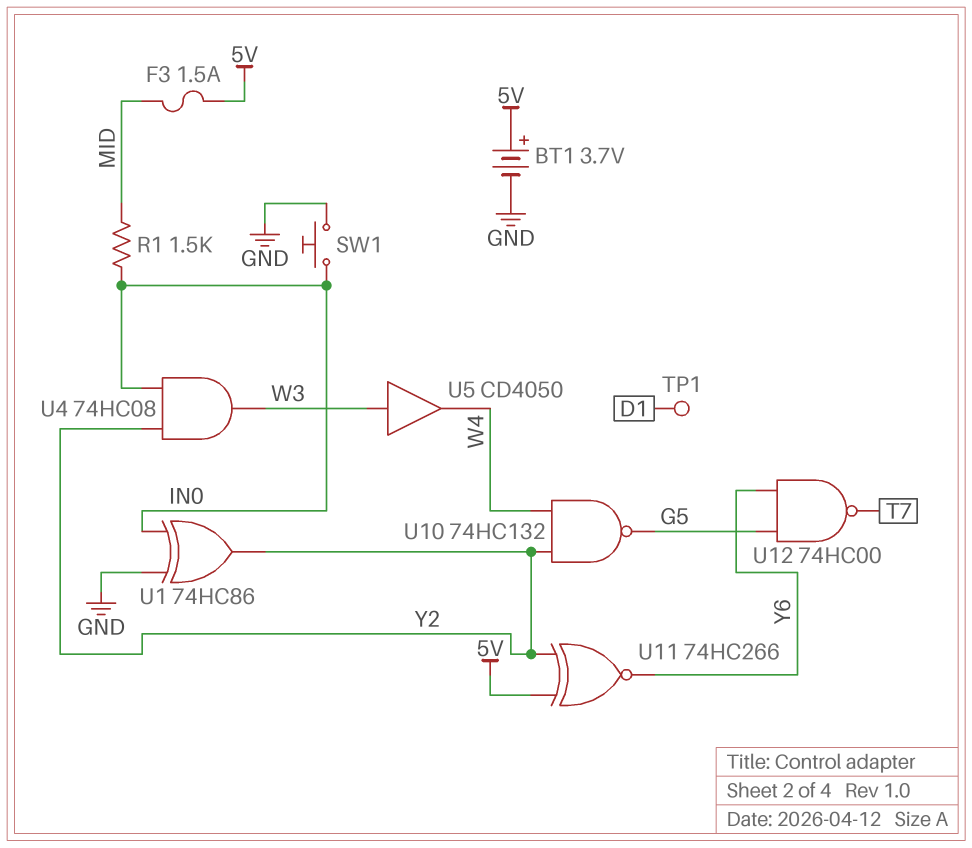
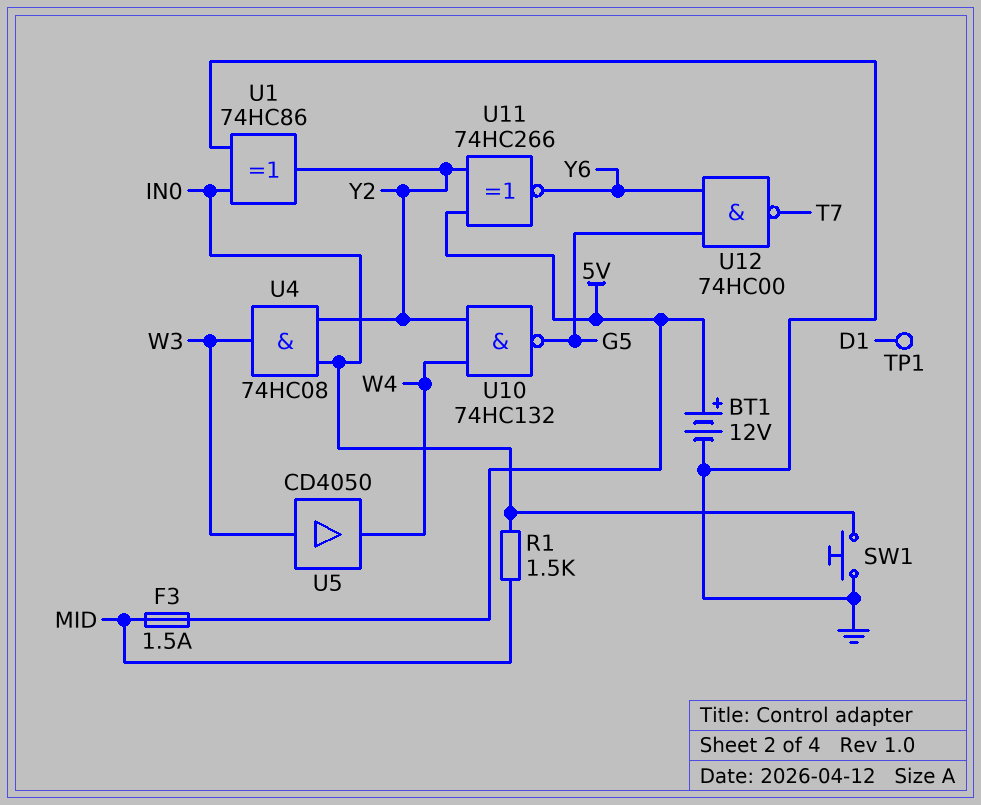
BT1: 3.7V (plus 5V, minus GND) -> 12V (plus 5V, minus GND)

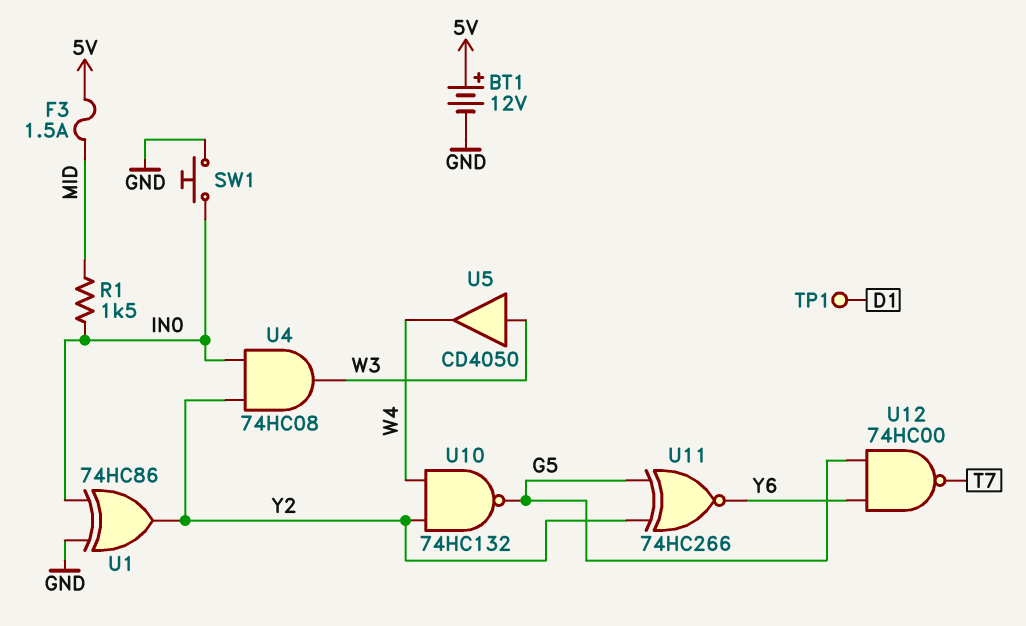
U11: XNOR 74HC266 (in 5V, in Y2, out Y6) -> XNOR 74HC266 (in G5, in Y2, out Y6)

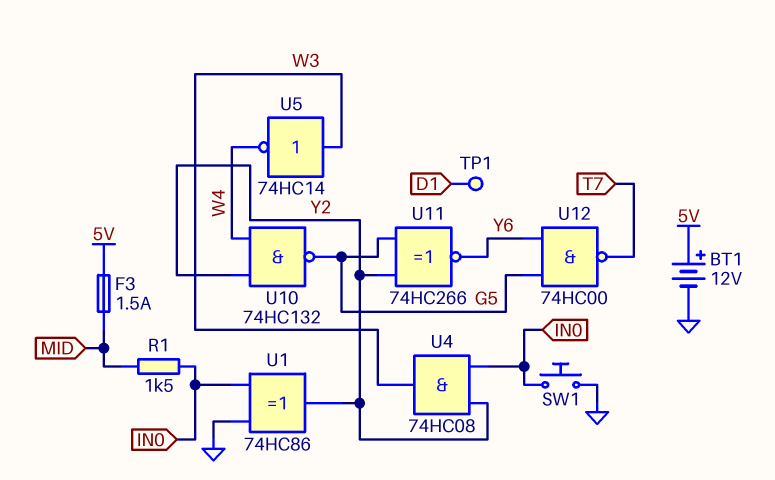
U5: buffer CD4050 (in W3, out W4) -> NOT 74HC14 (in W3, out W4)

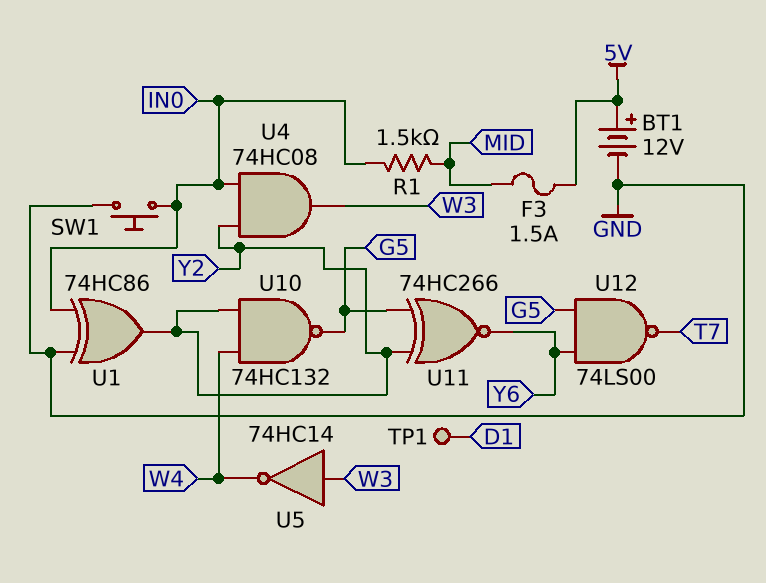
U12: NAND 74HC00 (in G5, in Y6, out T7) -> NAND 74LS00 (in G5, in Y6, out T7)

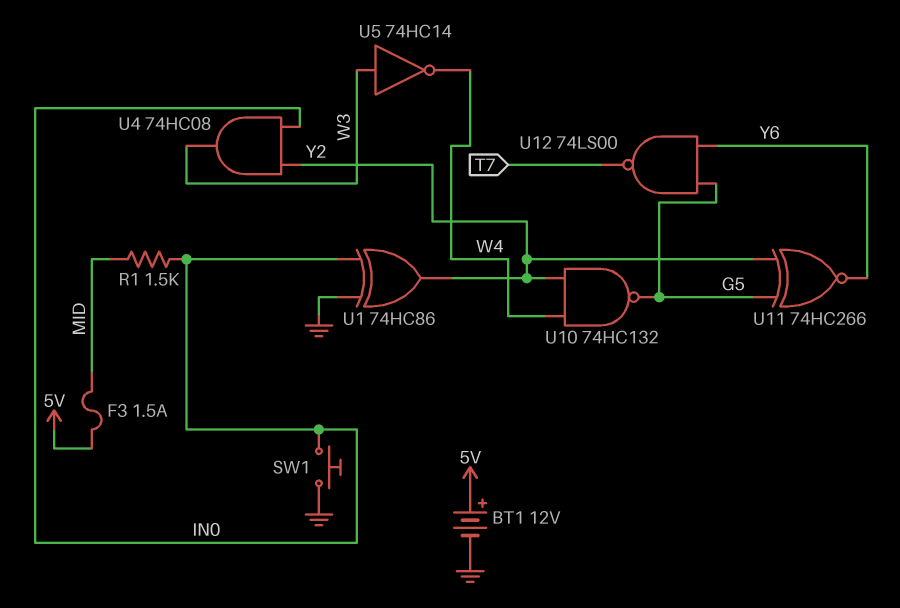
TP1: test point (D1) -> none

